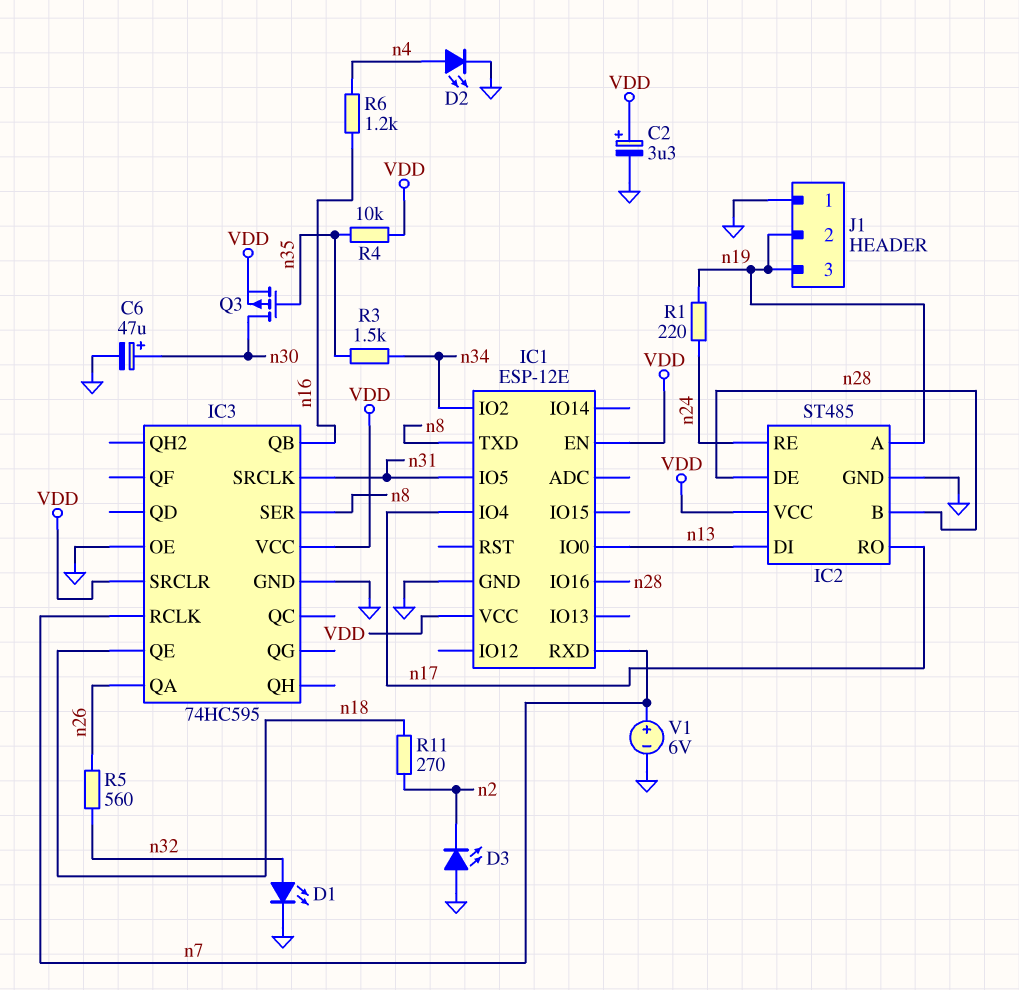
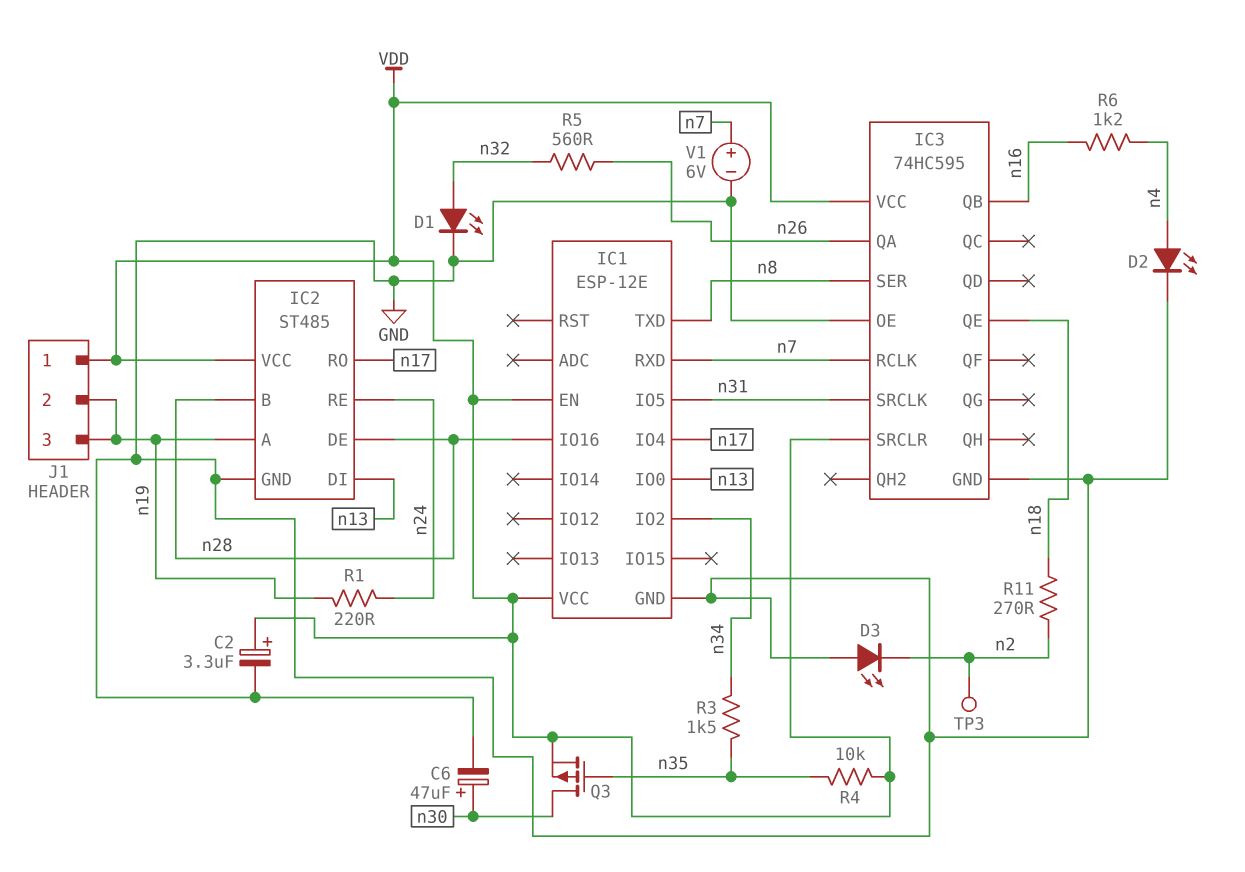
J1 pin 1: GND -> VDD
TP3: none -> test point (n2)

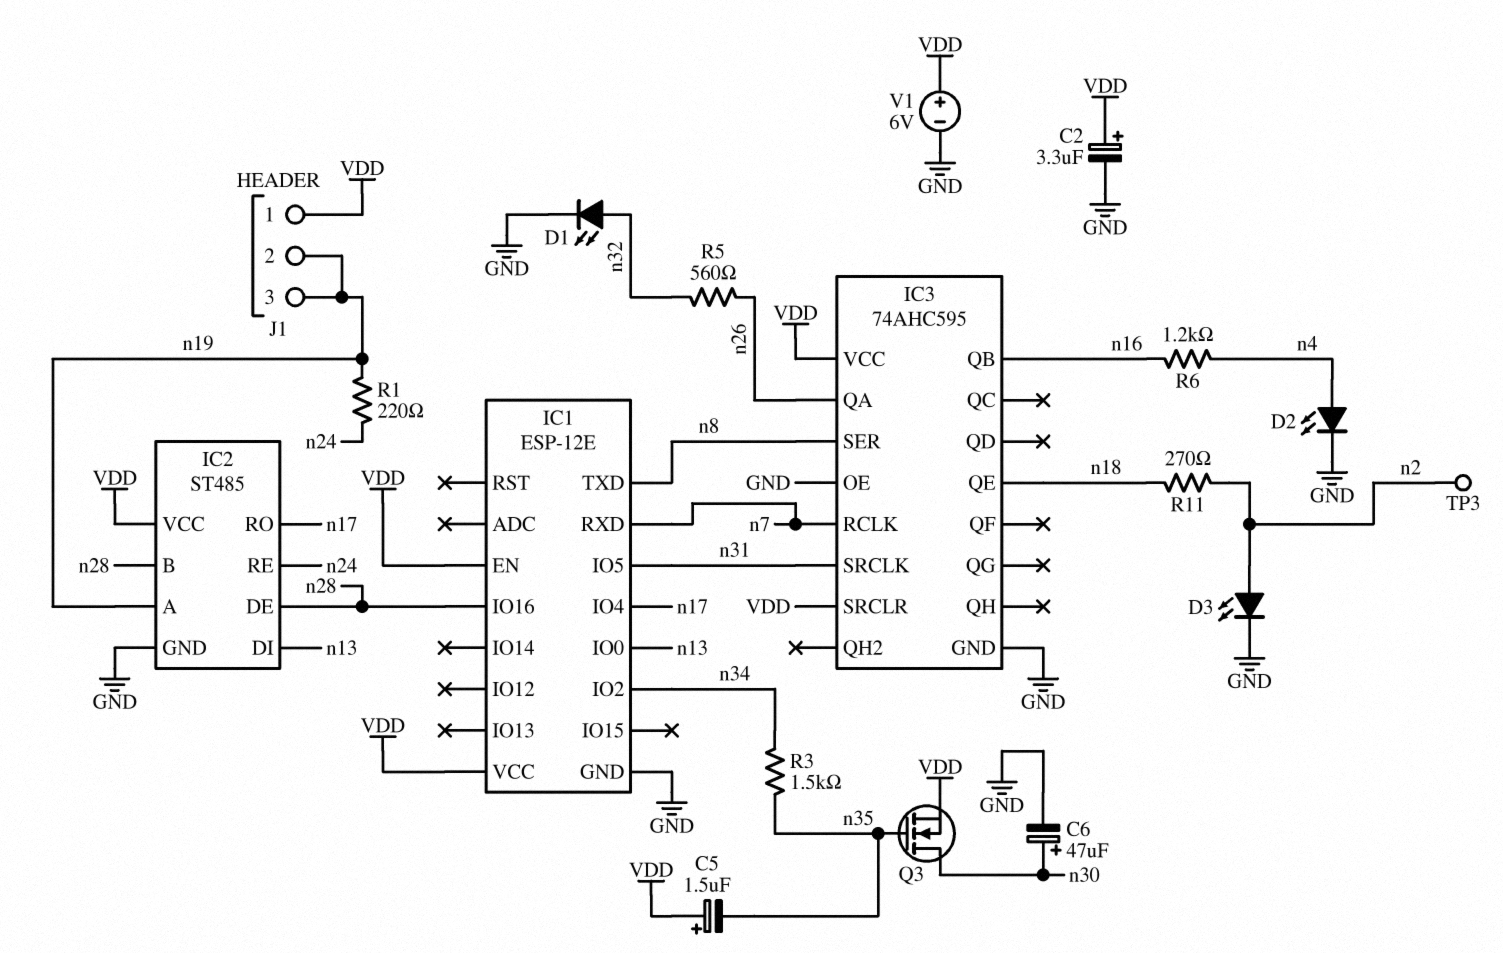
C5: none -> 1.5uF (plus VDD, minus n35)
D3: LED (A GND, K n2) -> LED (A n2, K GND)
IC3: 74HC595 -> 74AHC595
Q3: PMOS (G n35, D n30, S VDD) -> NMOS (G n35, D n30, S VDD)
R4: 10k (VDD, n35) -> none
V1: 6V (plus n7, minus GND) -> 6V (plus VDD, minus GND)

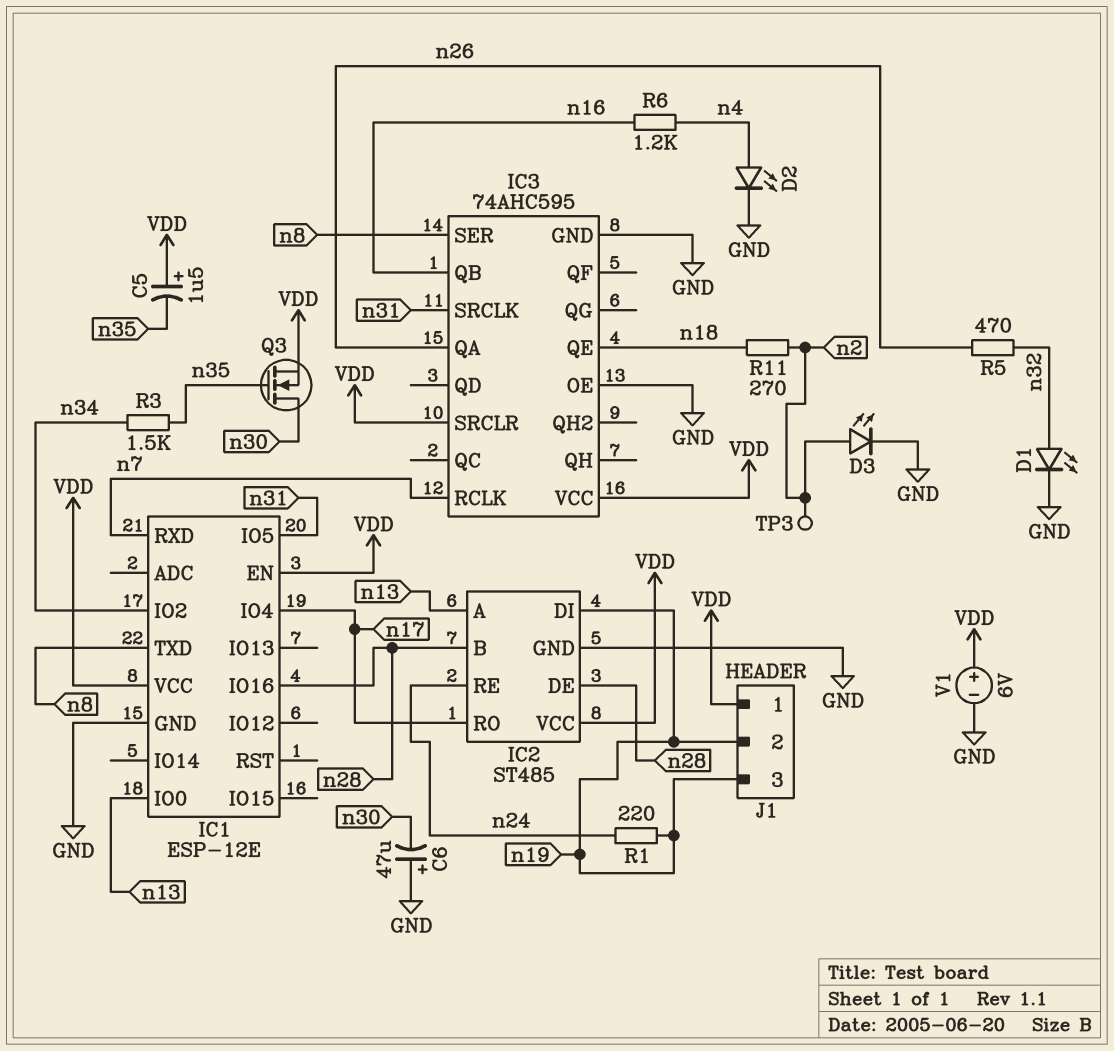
C2: 3.3uF (plus VDD, minus GND) -> none
C6: 47uF (plus n30, minus GND) -> 47uF (plus GND, minus n30)
IC2 pin A: n19 -> n13
IC2 pin DI: n13 -> n19
R5: 560 (n26, n32) -> 470 (n26, n32)

